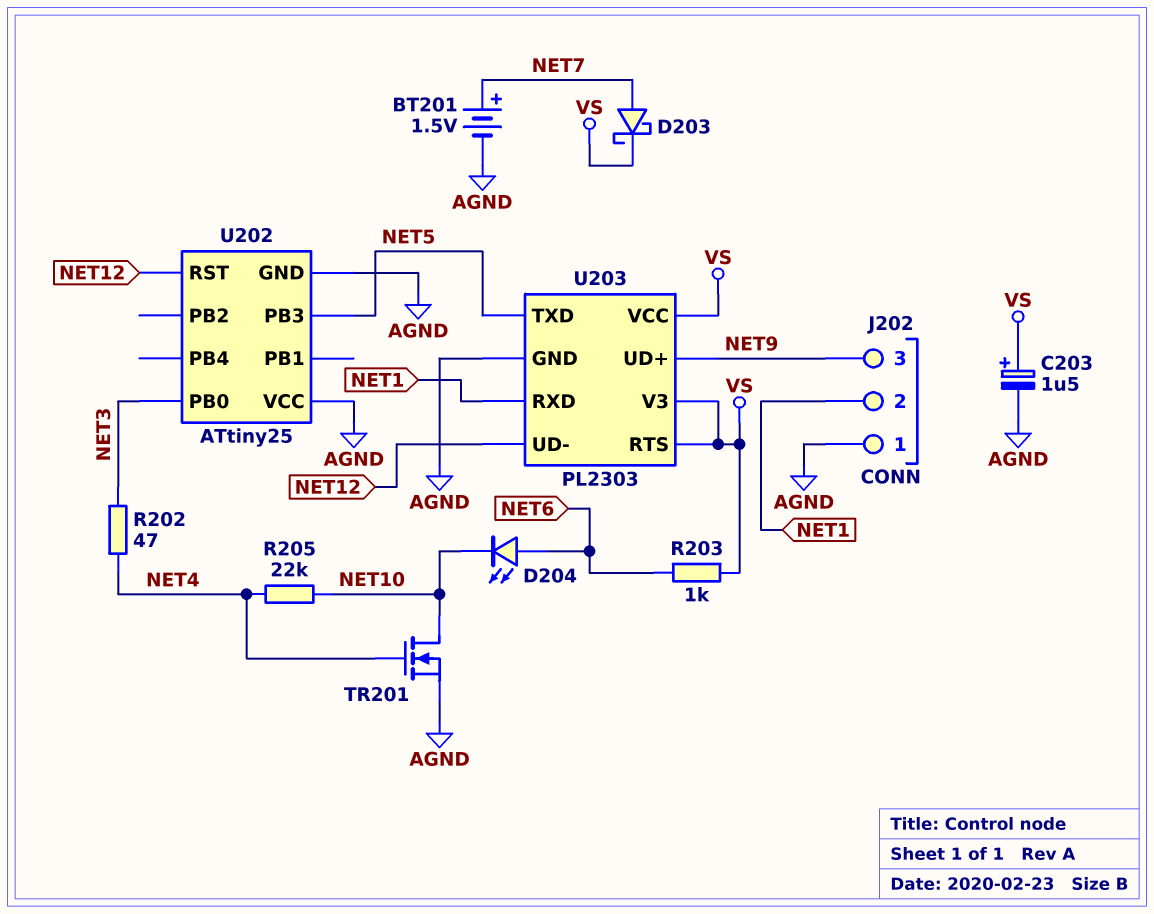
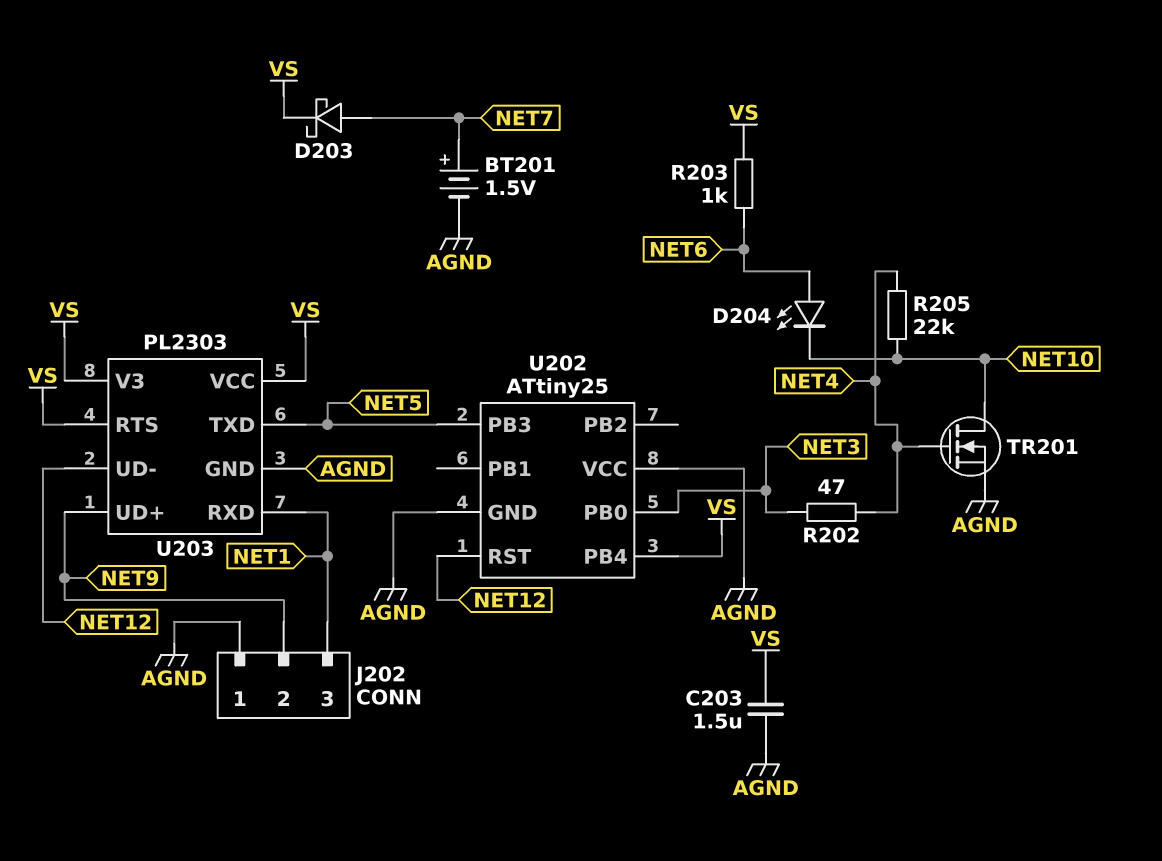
C203: 1.5uF (plus VS, minus AGND) -> 1.5uF (AGND, VS)
J202 pin 2: NET1 -> NET9
J202 pin 3: NET9 -> NET1
U202 pin PB4: none -> VS

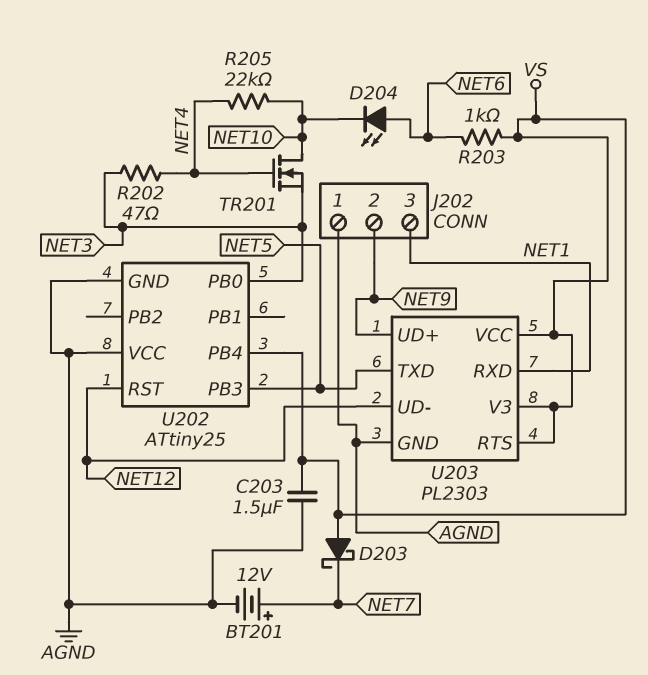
BT201: 1.5V (plus NET7, minus AGND) -> 12V (plus NET7, minus AGND)
D203: schottky (A NET7, K VS) -> schottky (A VS, K NET7)
TR201: NMOS (G NET4, D NET10, S AGND) -> NMOS (G NET4, D NET10, S NET3)

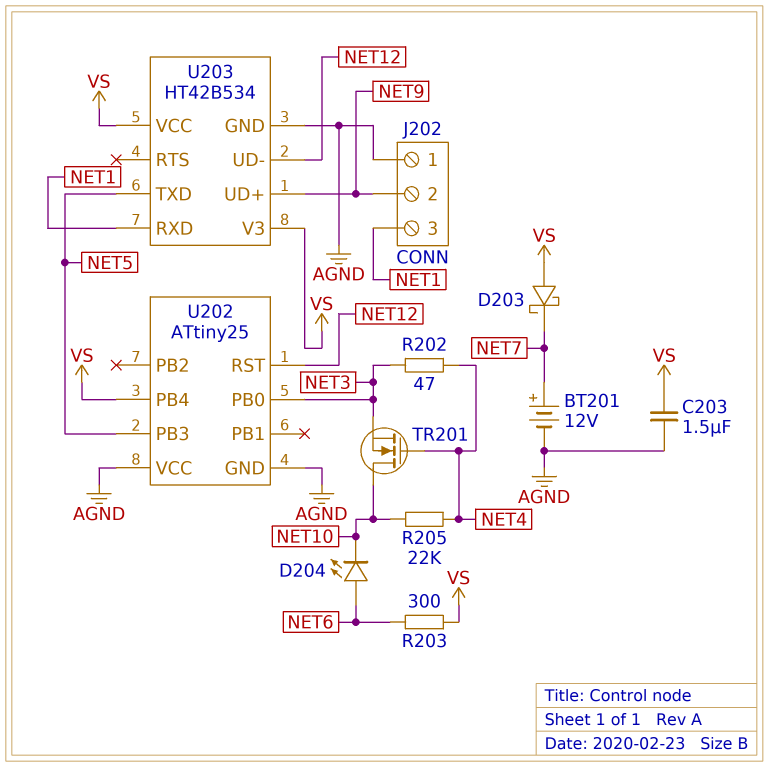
R203: 1k (NET6, VS) -> 300 (NET6, VS)
U203: PL2303 -> HT42B534
U203 pin RTS: VS -> none

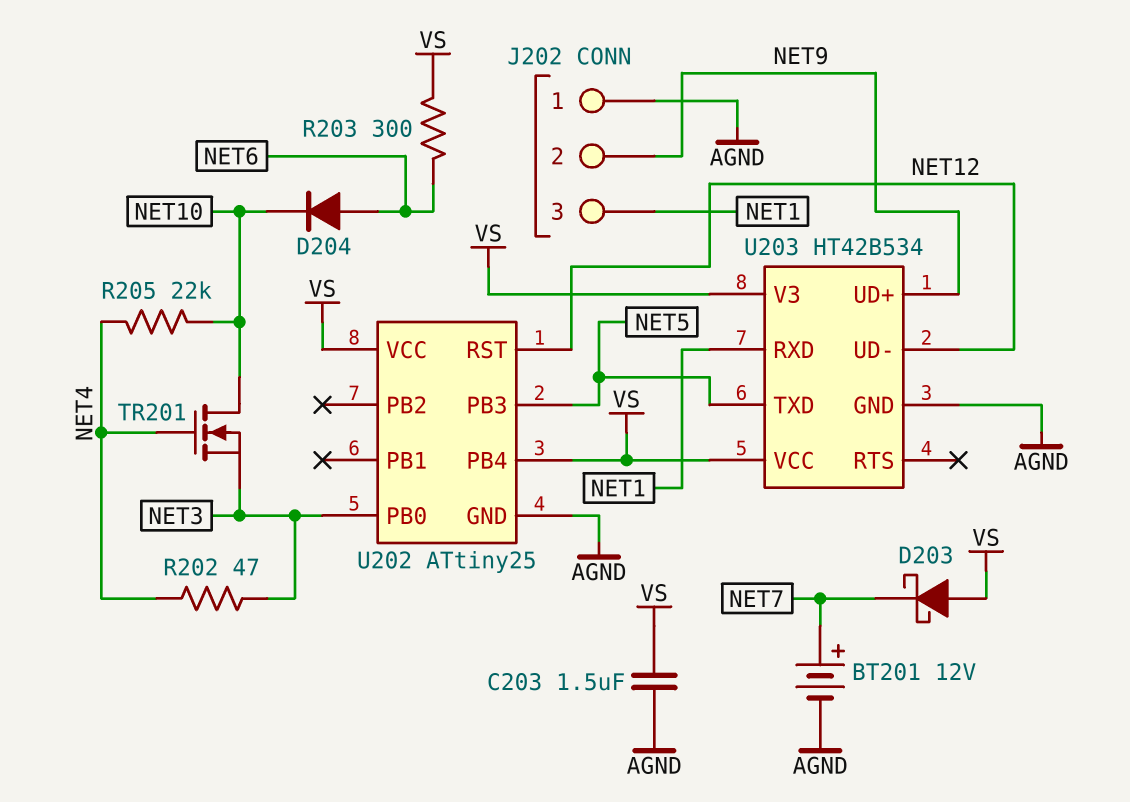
D204: LED (A NET6, K NET10) -> diode (A NET6, K NET10)
U202 pin VCC: AGND -> VS

